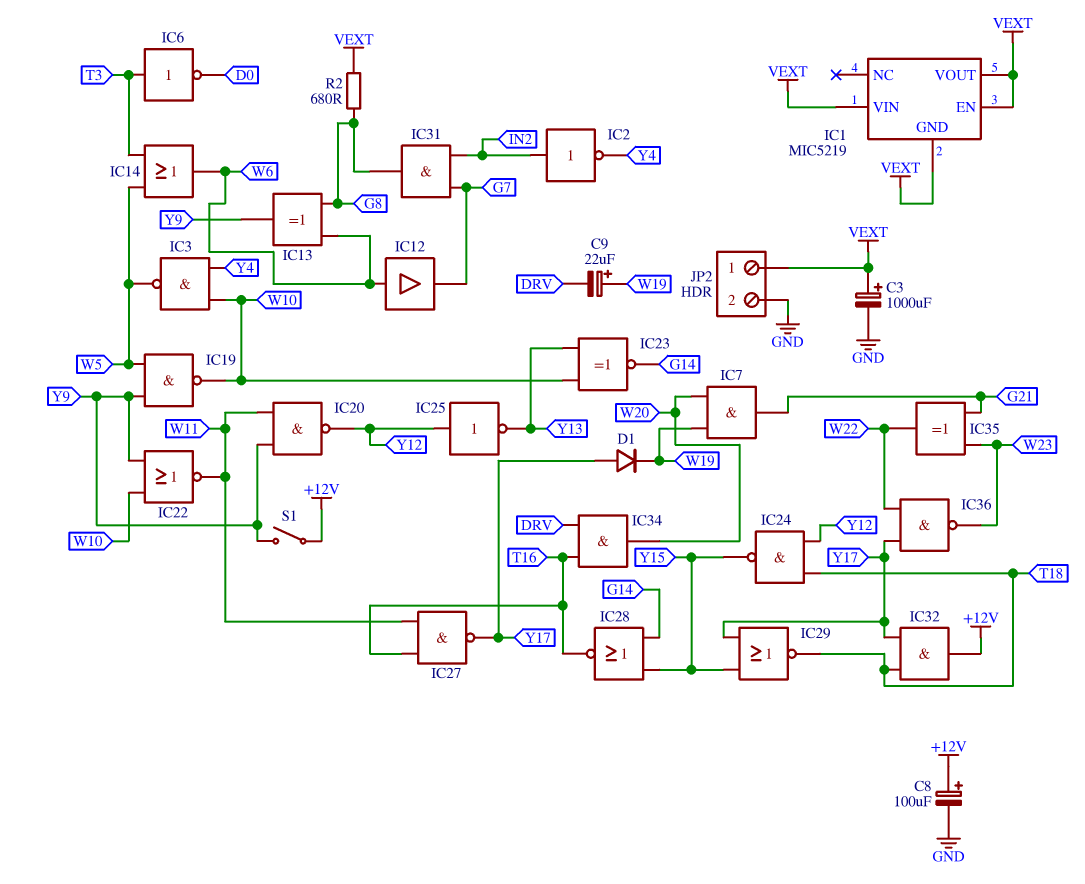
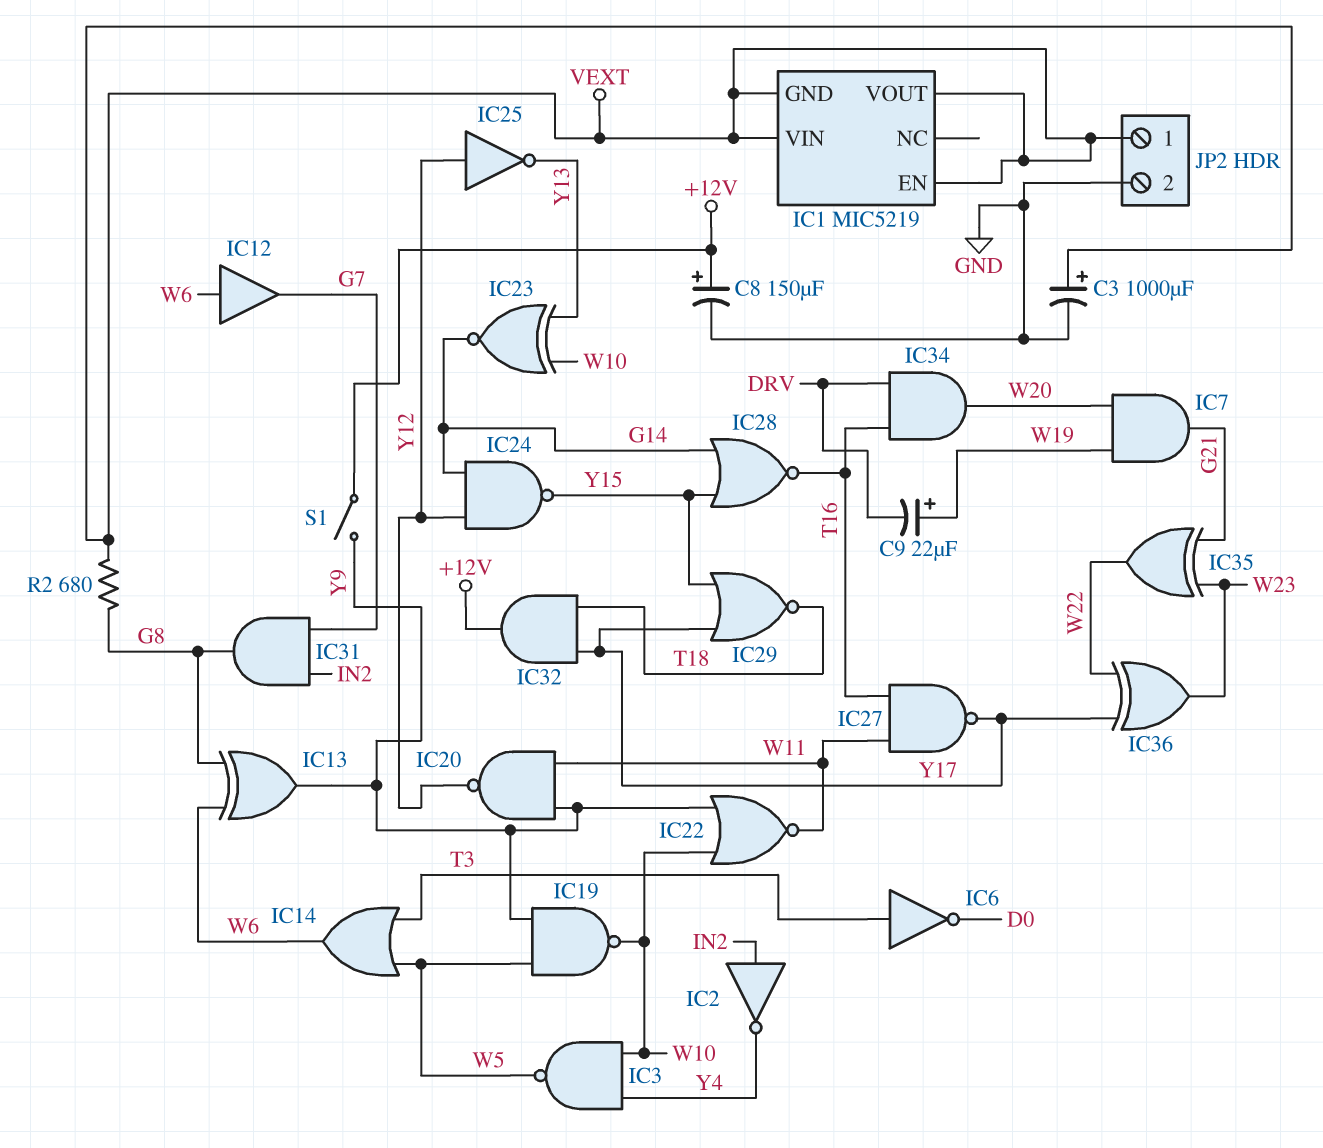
C8: 100uF (plus +12V, minus GND) -> 150uF (plus +12V, minus GND)
D1: diode (A Y17, K W19) -> none
IC24: NAND (in T18, in Y12, out Y15) -> NAND (in G14, in Y12, out Y15)
IC36: NAND (in W22, in Y17, out W23) -> XOR (in W22, in Y17, out W23)

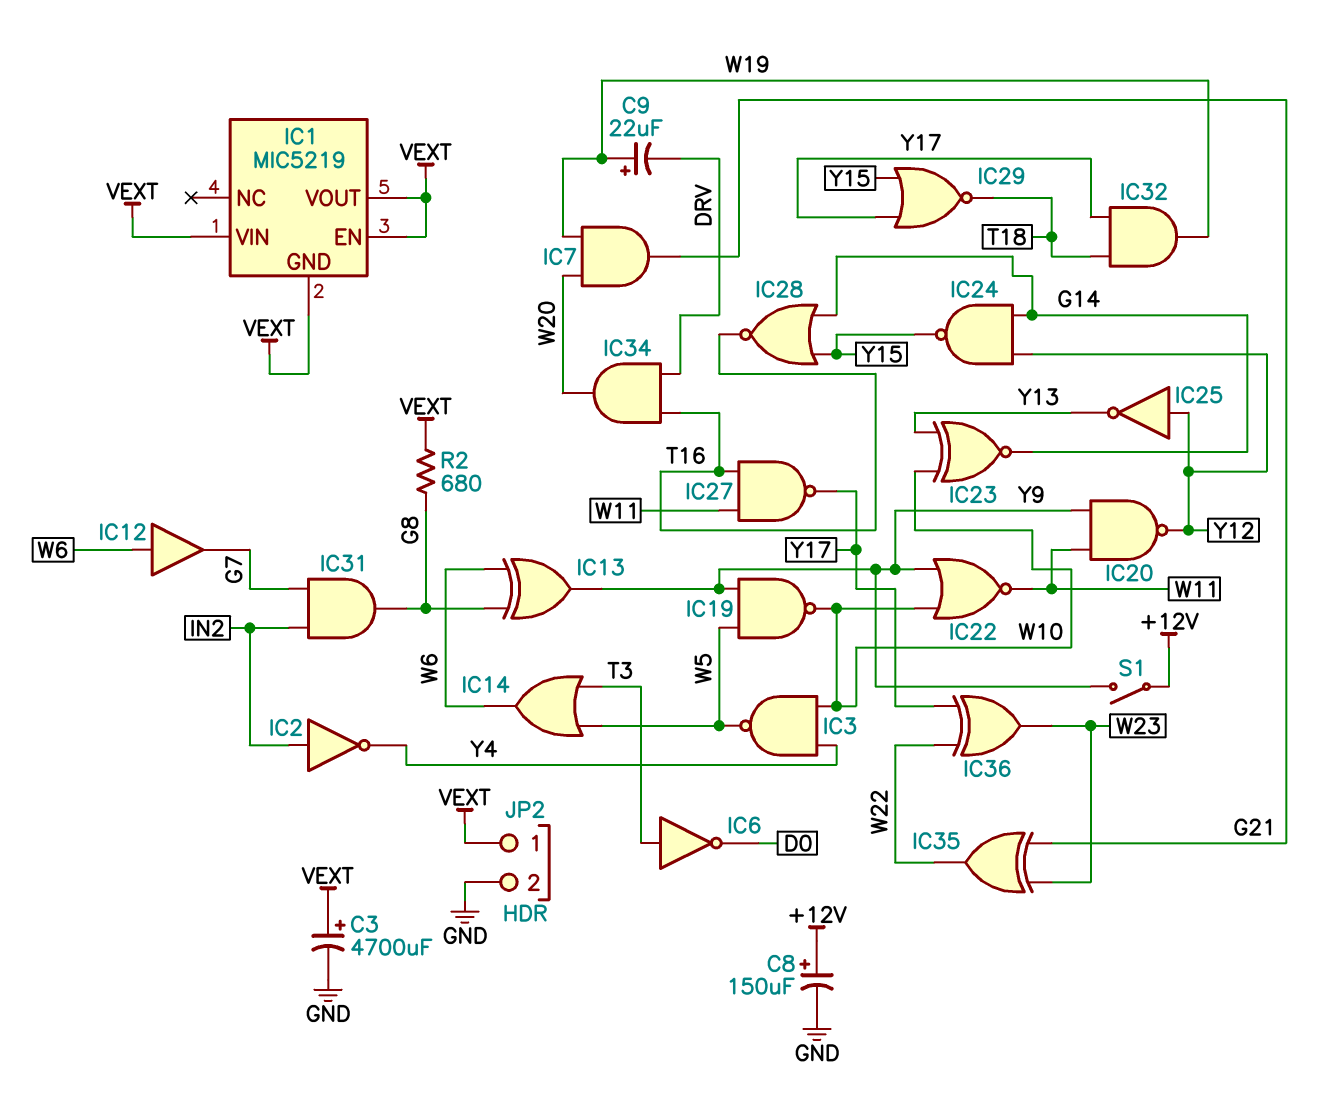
C3: 1000uF (plus VEXT, minus GND) -> 4700uF (plus VEXT, minus GND)
IC32: AND (in T18, in Y17, out +12V) -> AND (in T18, in Y17, out W19)

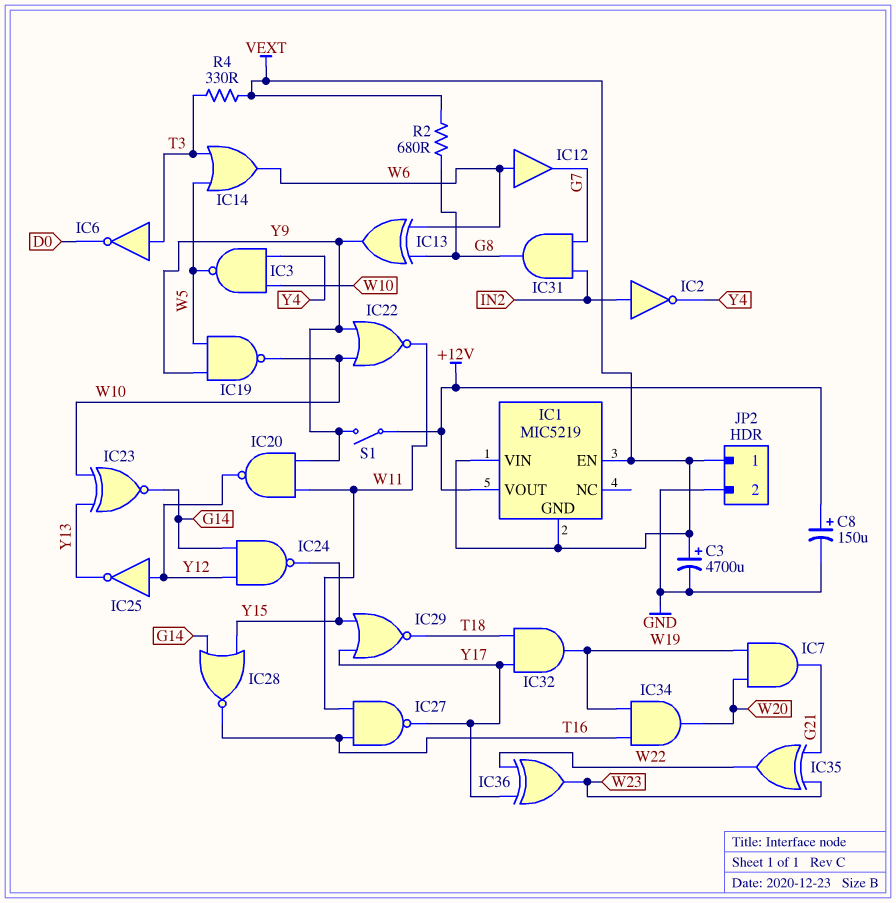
C9: 22uF (plus W19, minus DRV) -> none
IC1 pin VOUT: VEXT -> +12V
IC34: AND (in DRV, in T16, out W20) -> AND (in T16, in W19, out W20)
R4: none -> 330 (T3, VEXT)

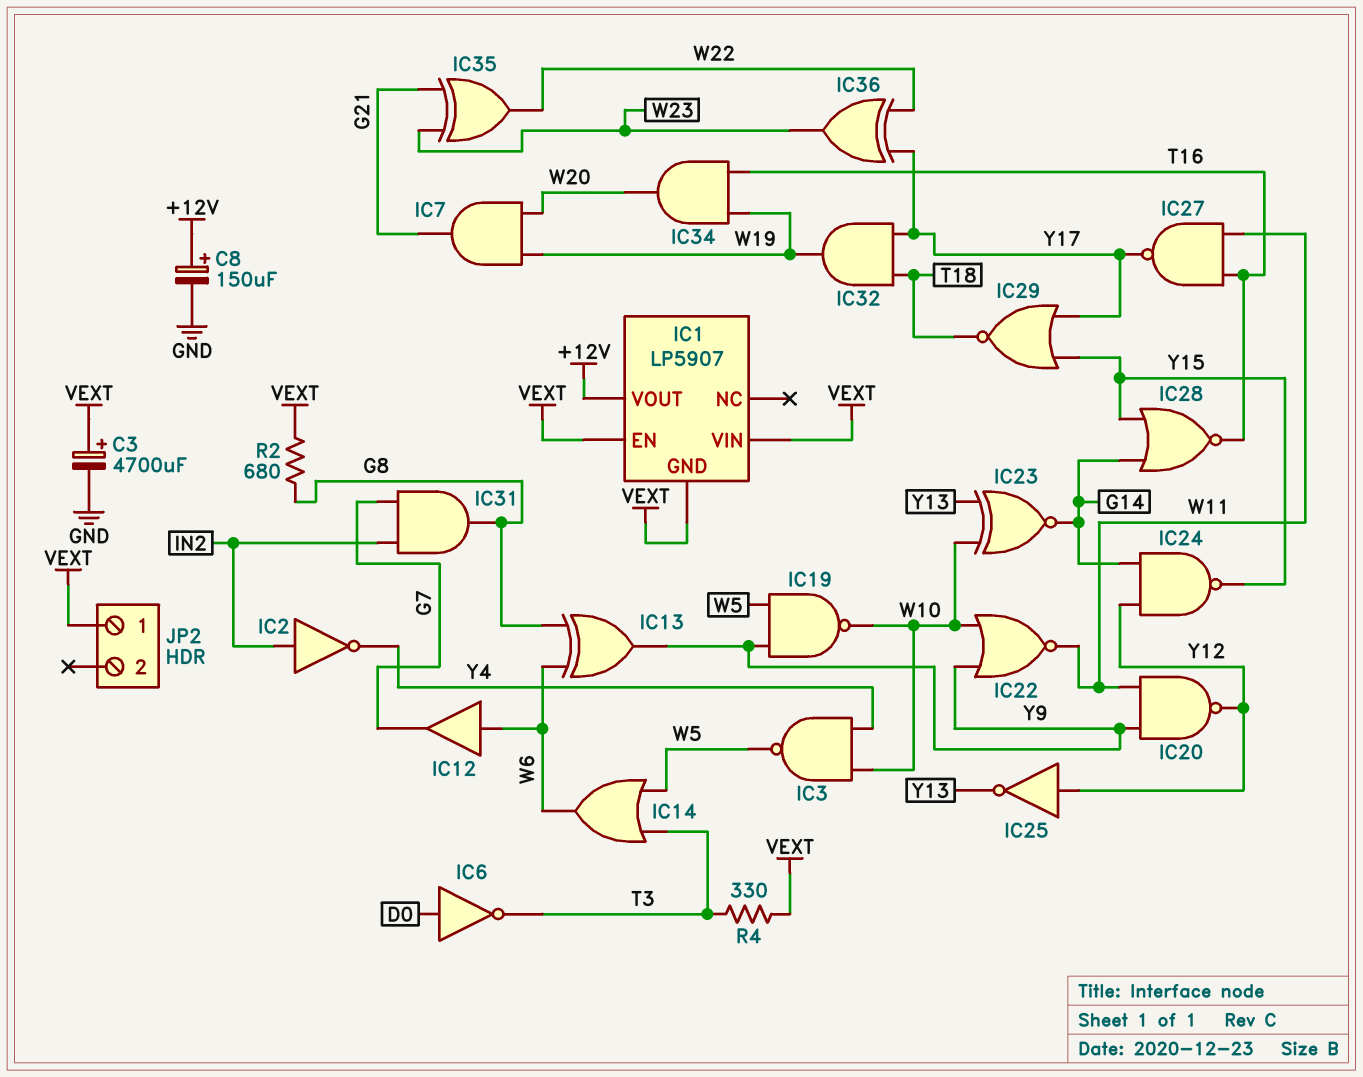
IC1: MIC5219 -> LP5907
IC6: NOT (in T3, out D0) -> NOT (in D0, out T3)
JP2 pin 2: GND -> none
S1: switch (+12V, Y9) -> none

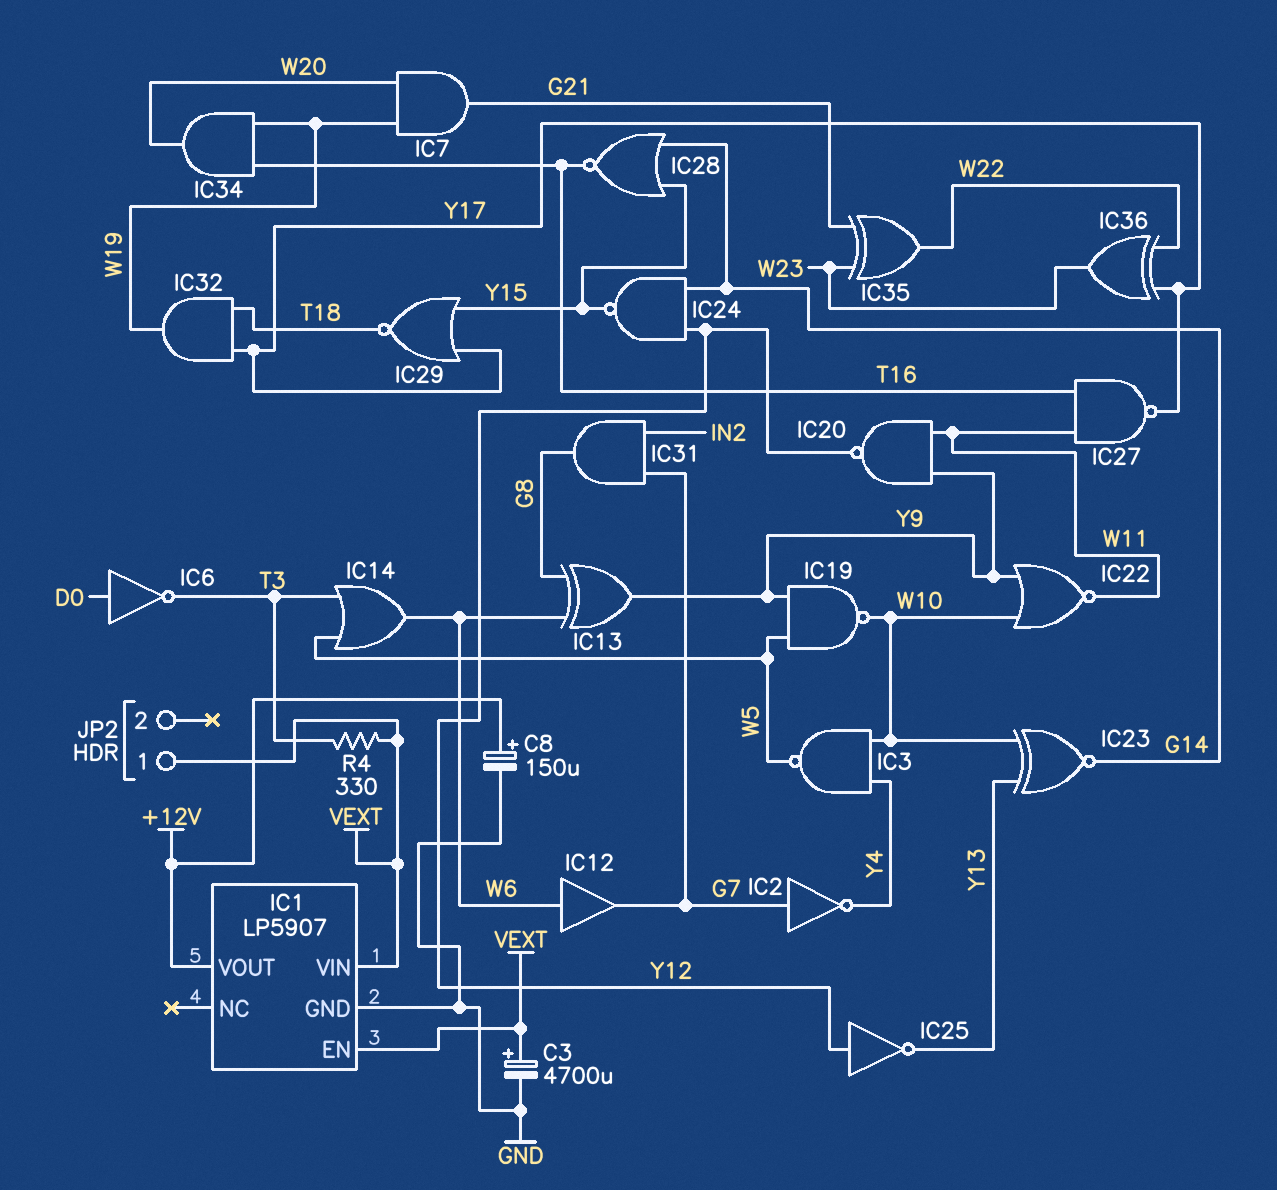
IC1 pin GND: VEXT -> GND
IC2: NOT (in IN2, out Y4) -> NOT (in G7, out Y4)
R2: 680 (G8, VEXT) -> none

